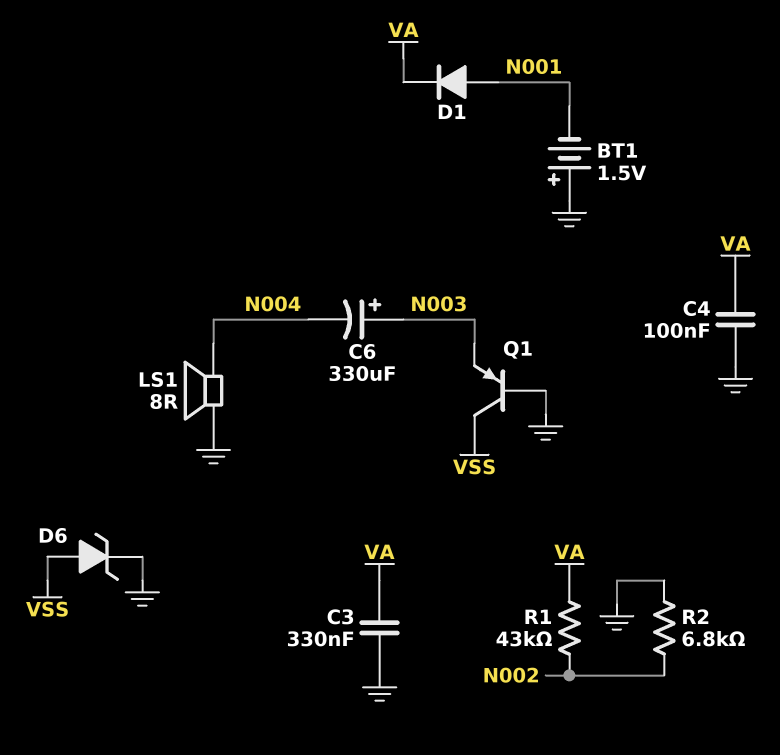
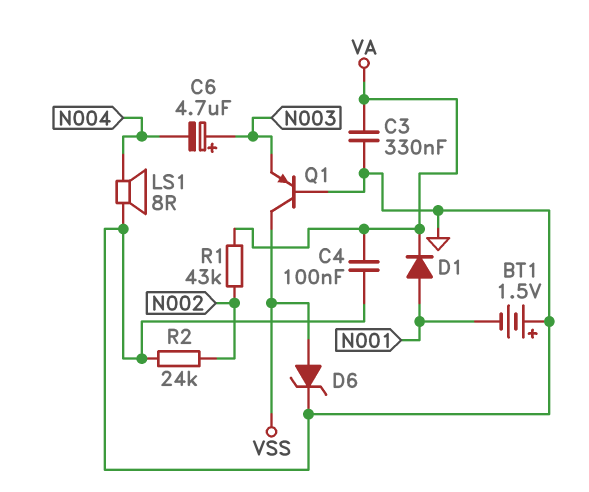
C6: 330uF (plus N003, minus N004) -> 4.7uF (plus N003, minus N004)
R2: 6.8k (GND, N002) -> 24k (GND, N002)

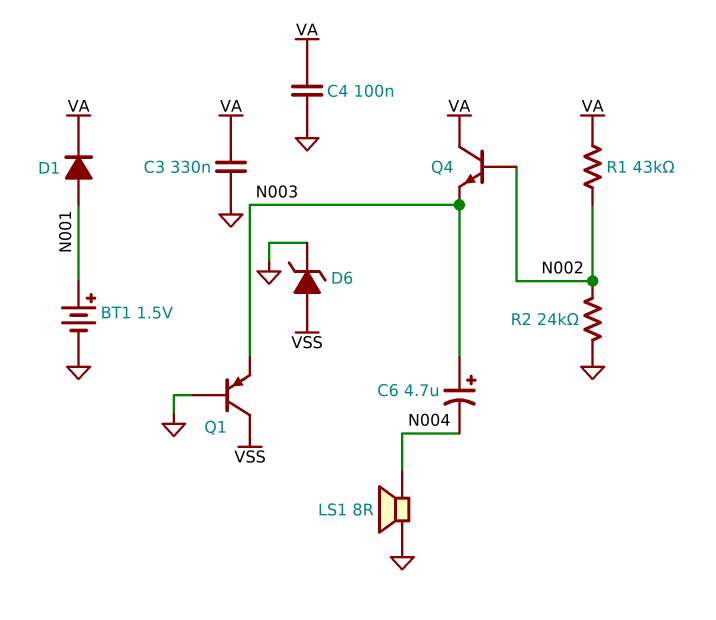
BT1: 1.5V (plus GND, minus N001) -> 1.5V (plus N001, minus GND)
Q4: none -> NPN (B N002, C VA, E N003)

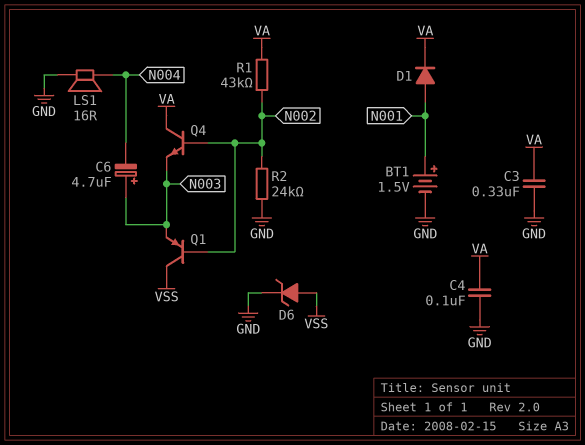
LS1: speaker 8R (GND, N004) -> speaker 16R (GND, N004)
Q1: PNP (B GND, C VSS, E N003) -> PNP (B N002, C VSS, E N003)

